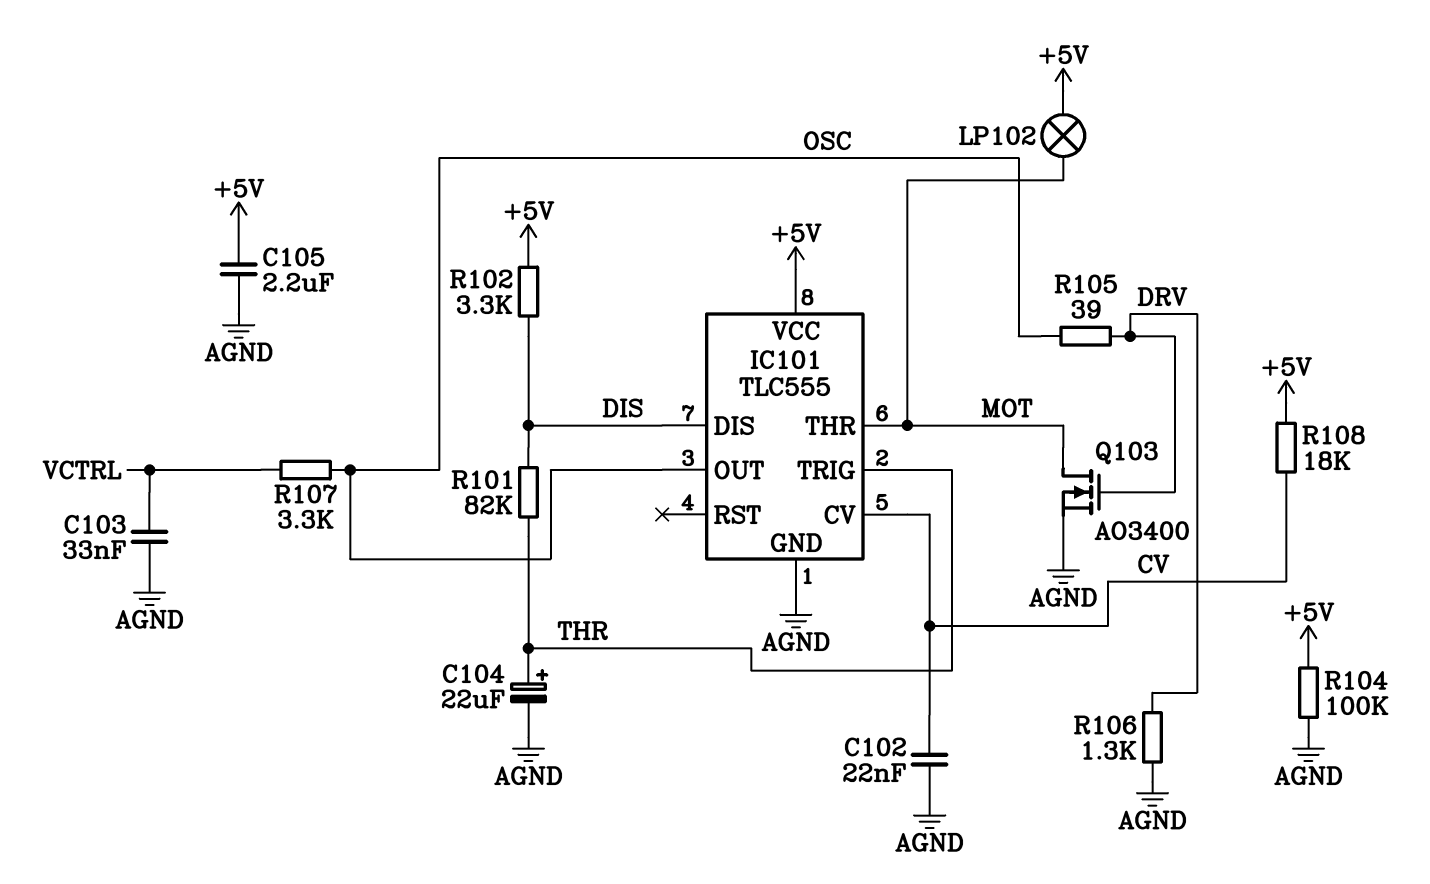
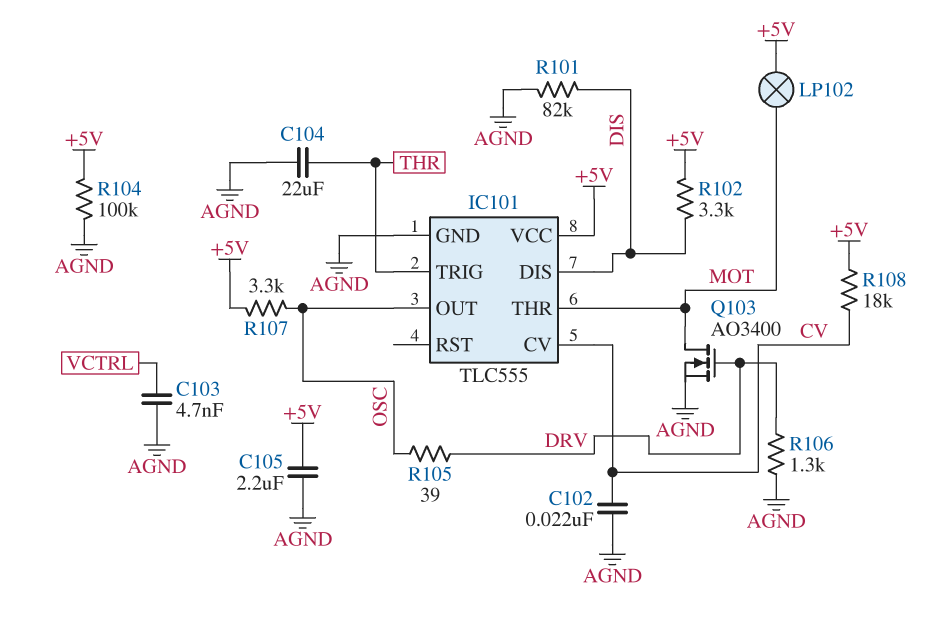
C103: 33nF (AGND, VCTRL) -> 4.7nF (AGND, VCTRL)
C104: 22uF (plus THR, minus AGND) -> 22uF (AGND, THR)
R101: 82k (DIS, THR) -> 82k (AGND, DIS)
R107: 3.3k (OSC, VCTRL) -> 3.3k (+5V, OSC)

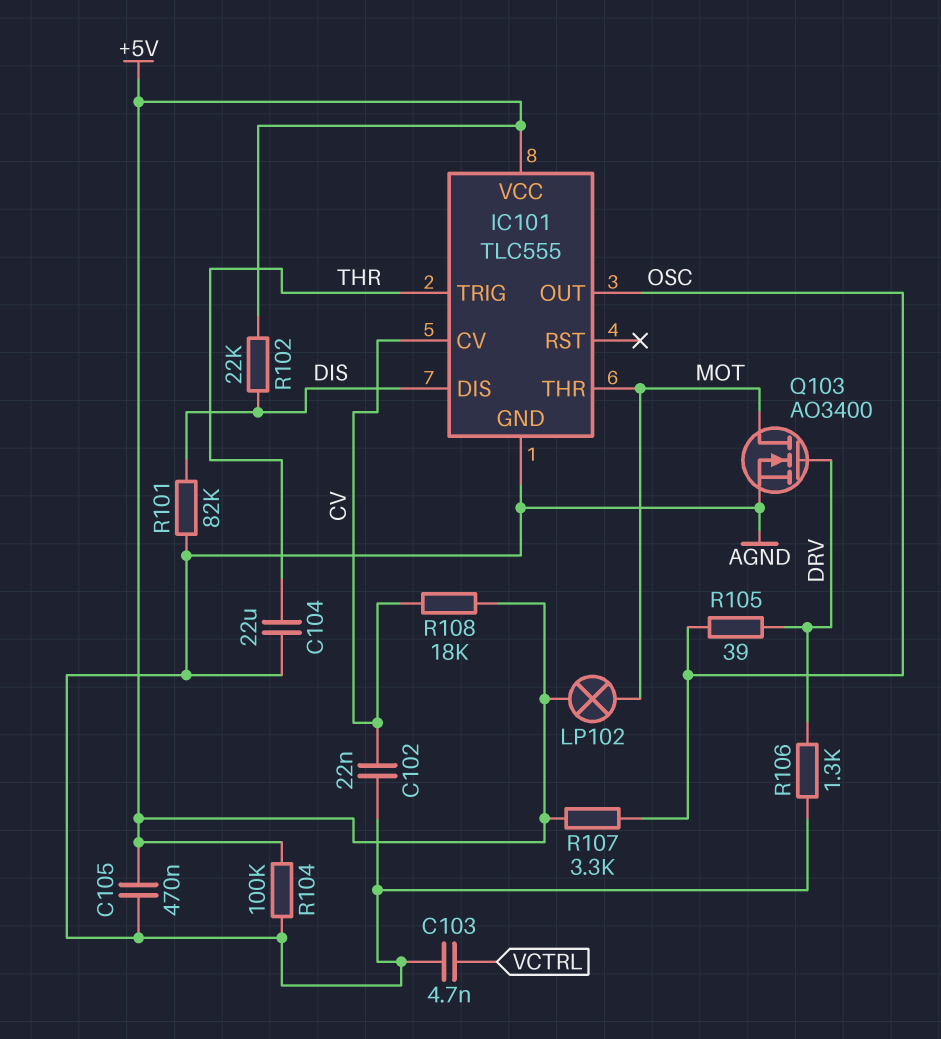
C105: 2.2uF (+5V, AGND) -> 470nF (+5V, AGND)
R102: 3.3k (+5V, DIS) -> 22k (+5V, DIS)

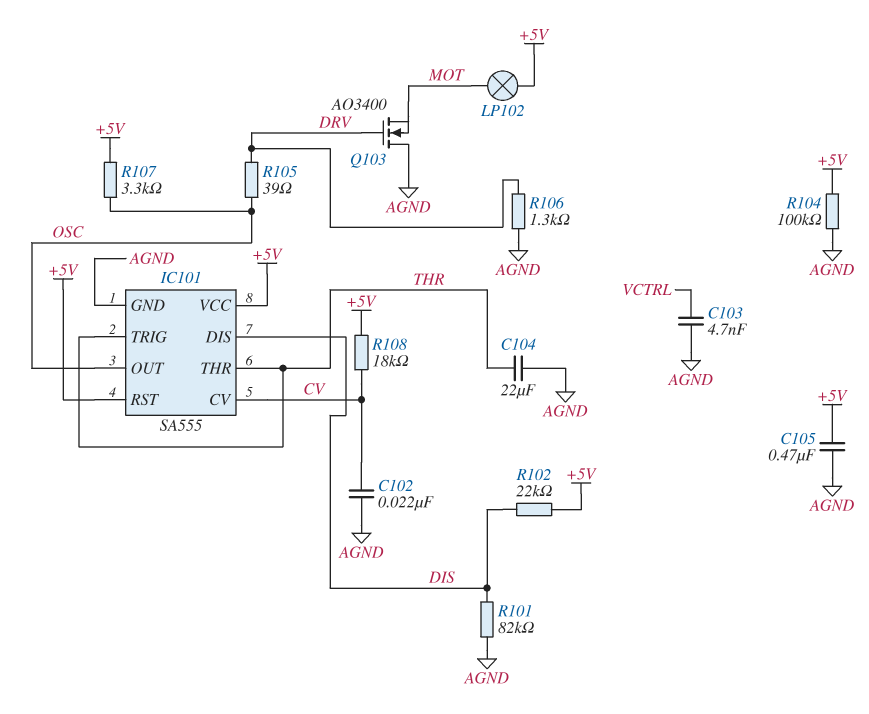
IC101: TLC555 -> SA555
IC101 pin RST: none -> +5V
IC101 pin THR: MOT -> THR
Q103: NMOS AO3400 (G DRV, D MOT, S AGND) -> NMOS AO3400 (G DRV, D AGND, S MOT)

